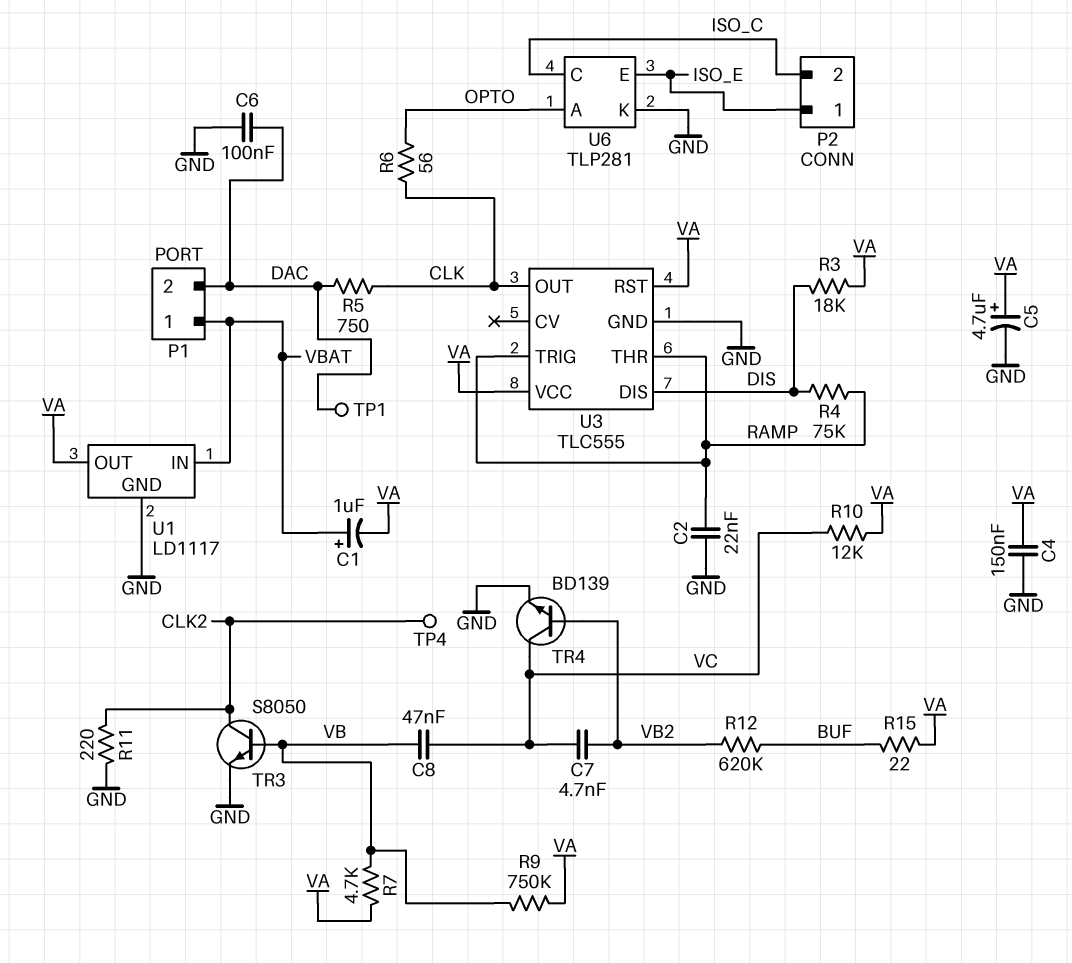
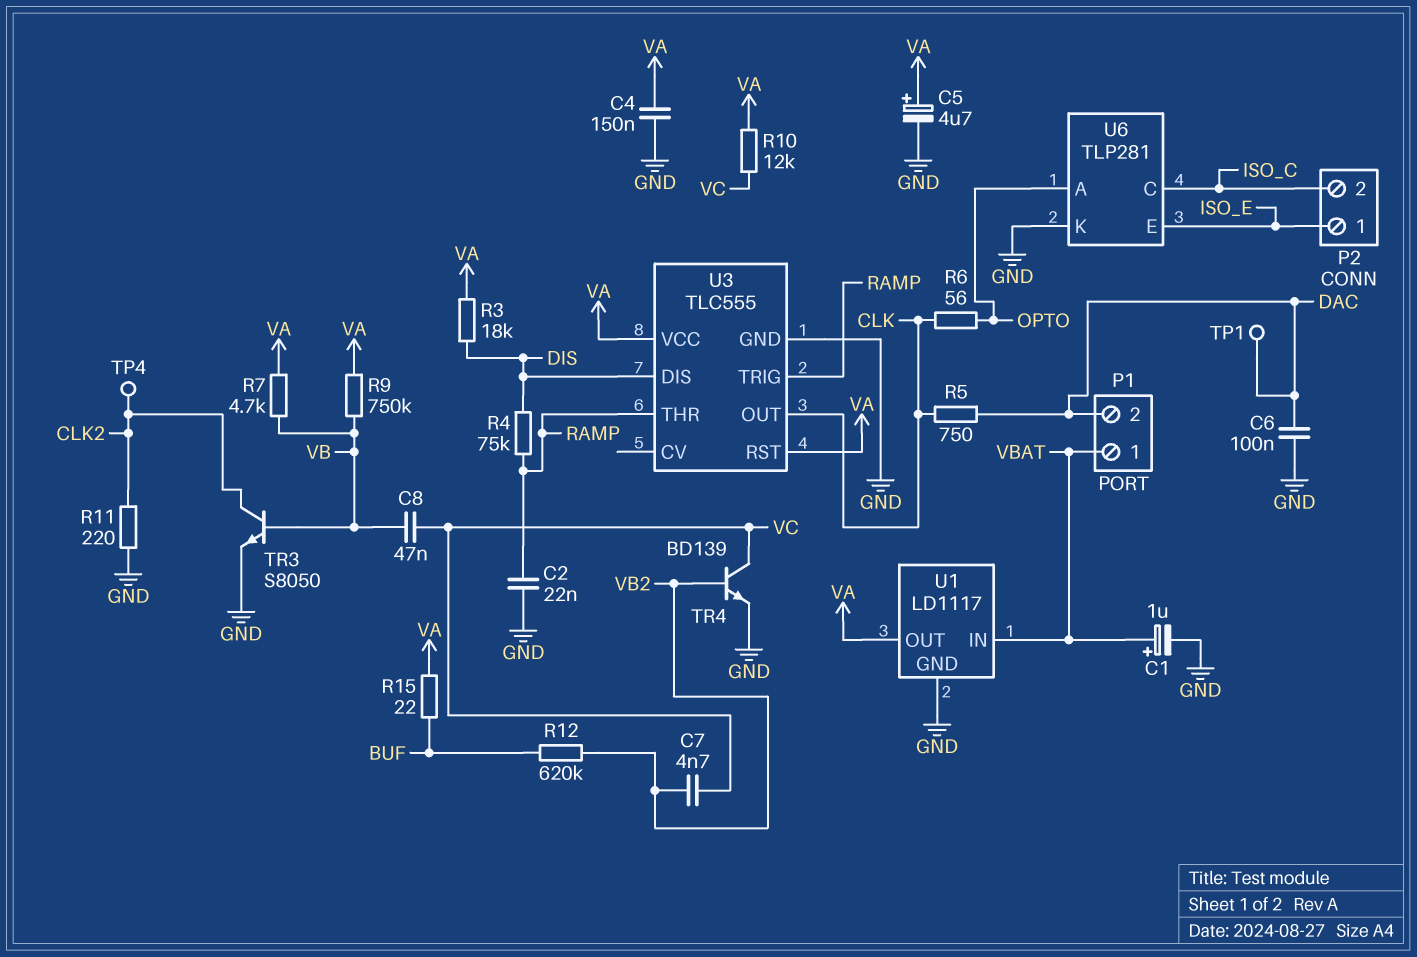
C1: 1uF (plus VBAT, minus VA) -> 1uF (plus VBAT, minus GND)

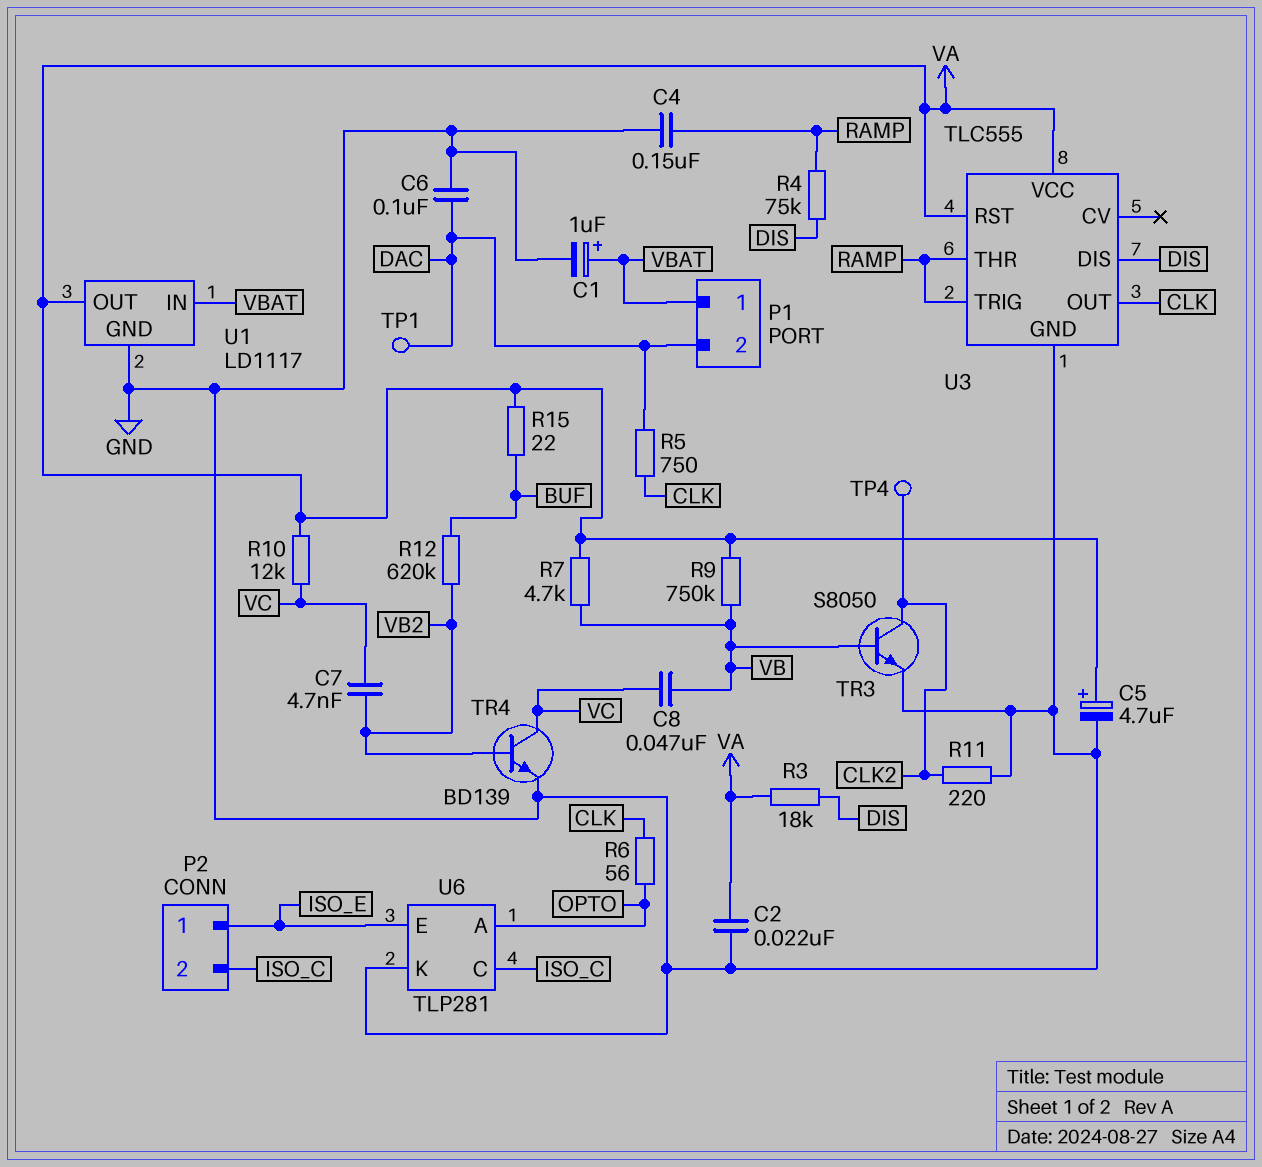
C2: 22nF (GND, RAMP) -> 22nF (GND, VA)
C4: 150nF (GND, VA) -> 150nF (GND, RAMP)

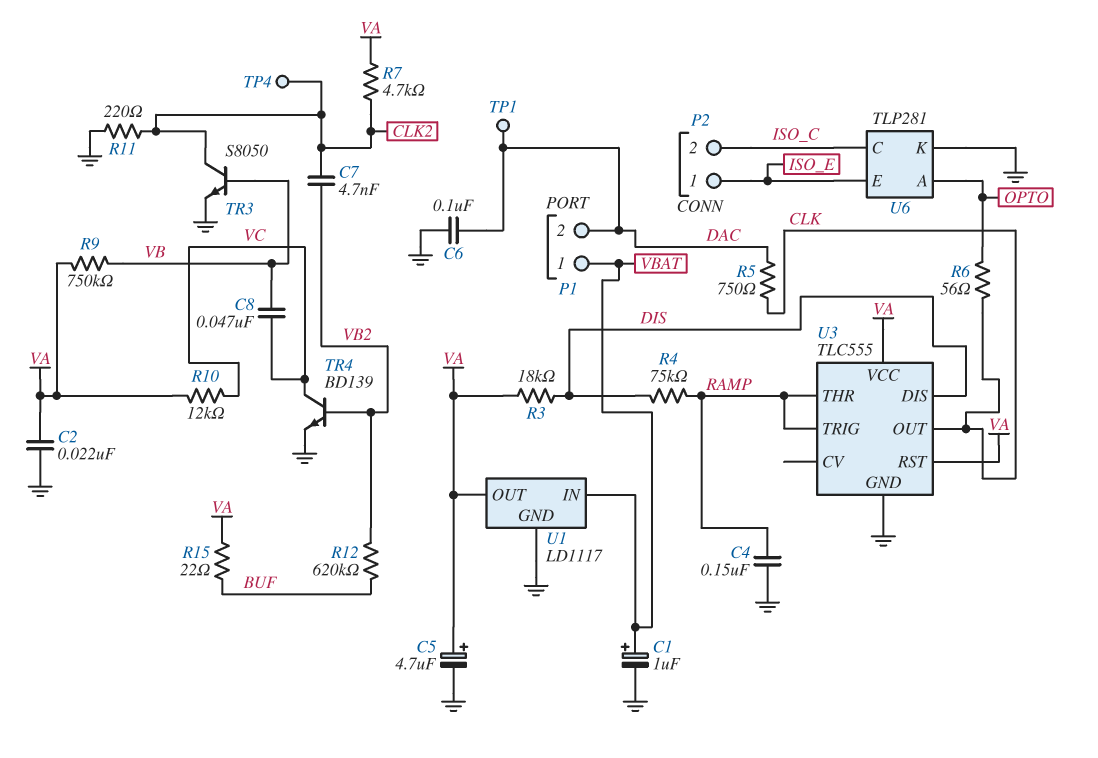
C7: 4.7nF (VB2, VC) -> 4.7nF (CLK2, VB2)
R7: 4.7k (VA, VB) -> 4.7k (CLK2, VA)

